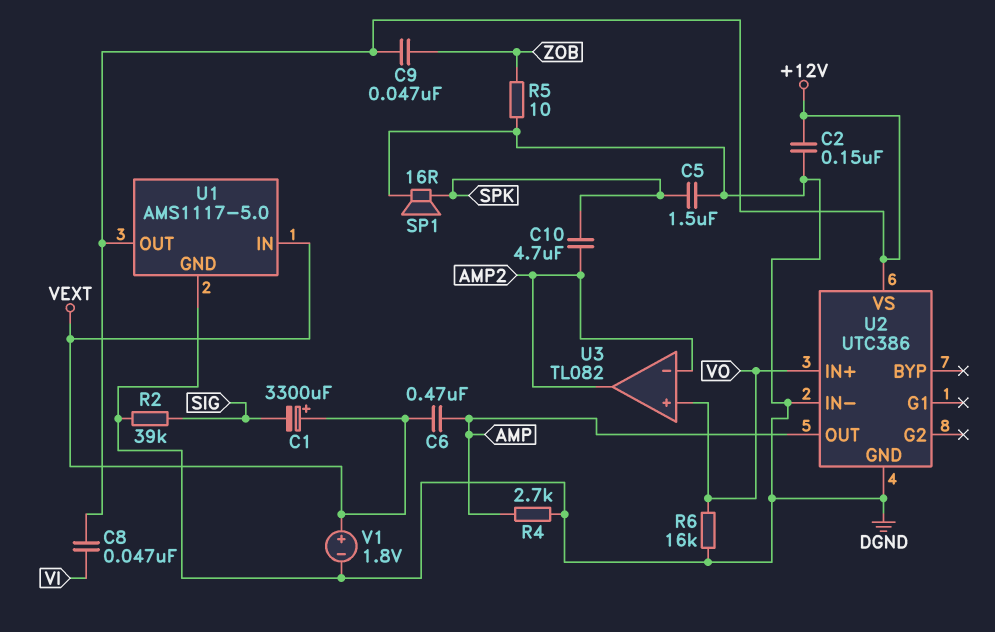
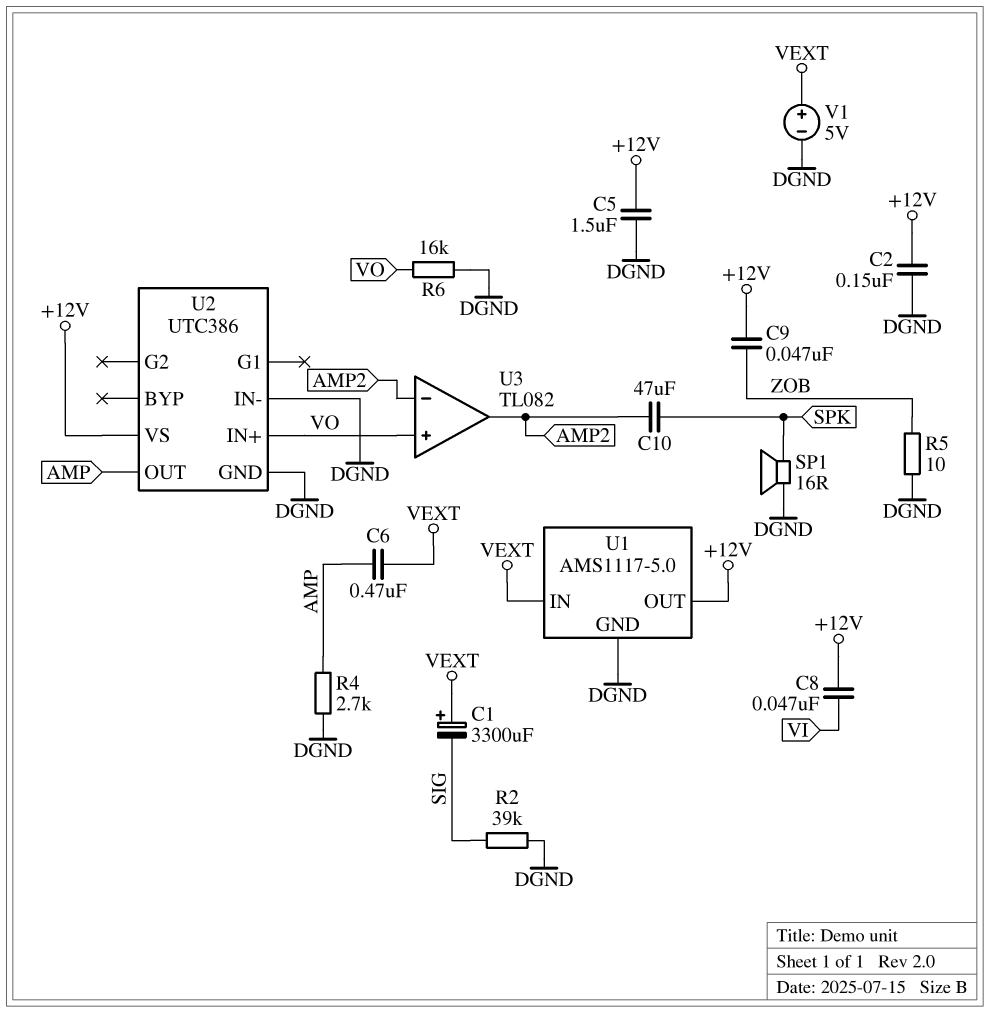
C5: 1.5uF (DGND, SPK) -> 1.5uF (+12V, DGND)
C10: 4.7uF (AMP2, SPK) -> 47uF (AMP2, SPK)
V1: 1.8V (plus VEXT, minus DGND) -> 5V (plus VEXT, minus DGND)

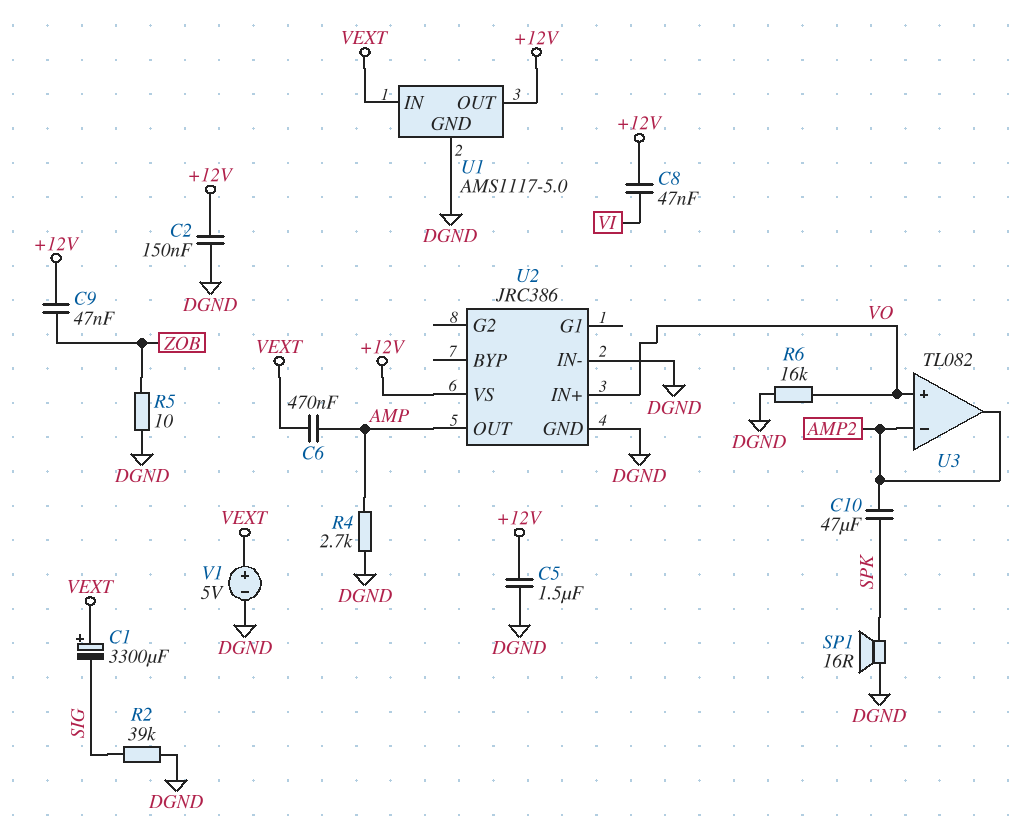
U2: UTC386 -> JRC386

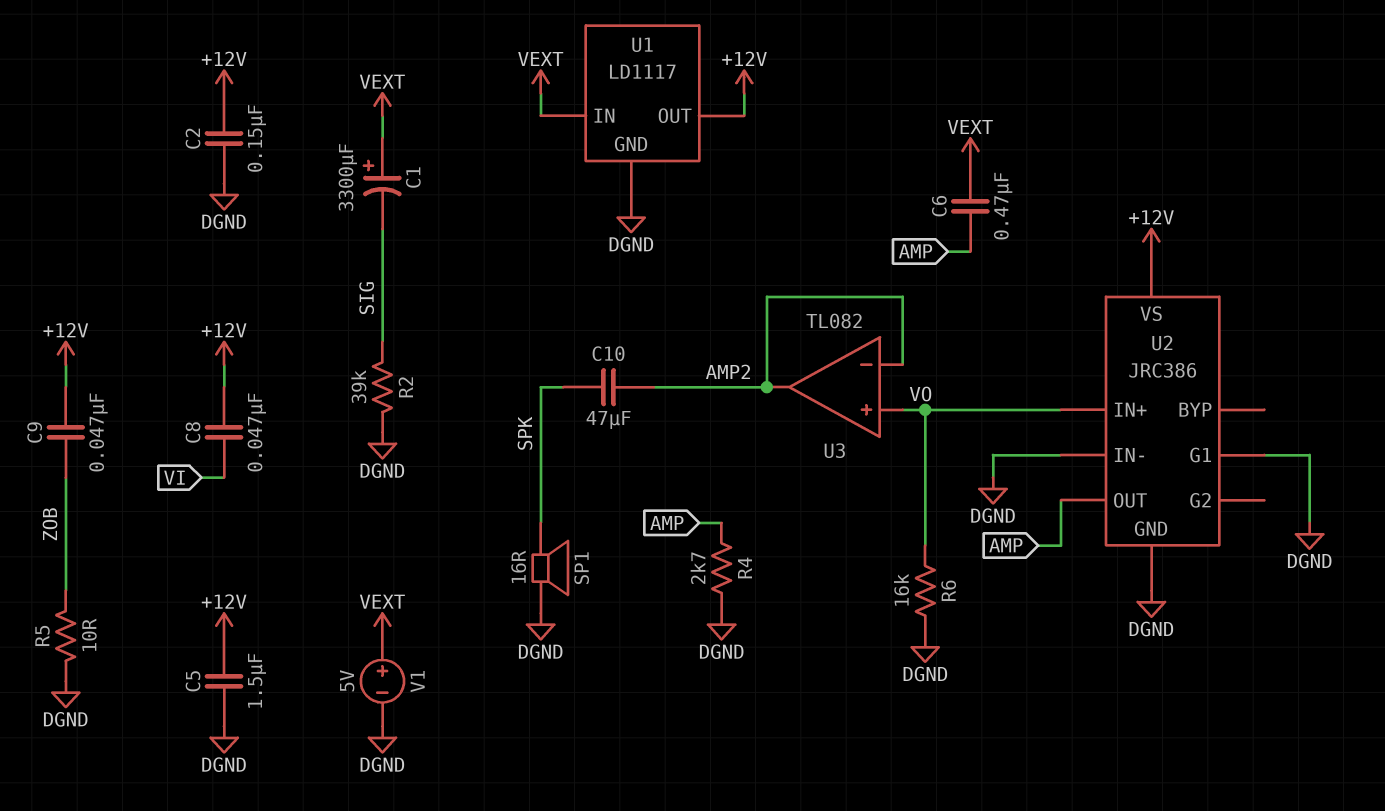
U1: AMS1117-5.0 -> LD1117
U2 pin G1: none -> DGND

